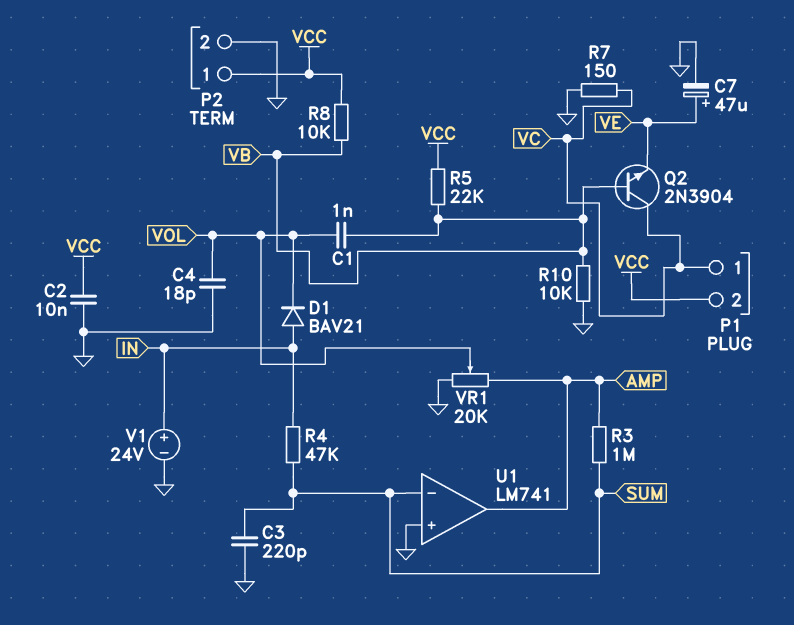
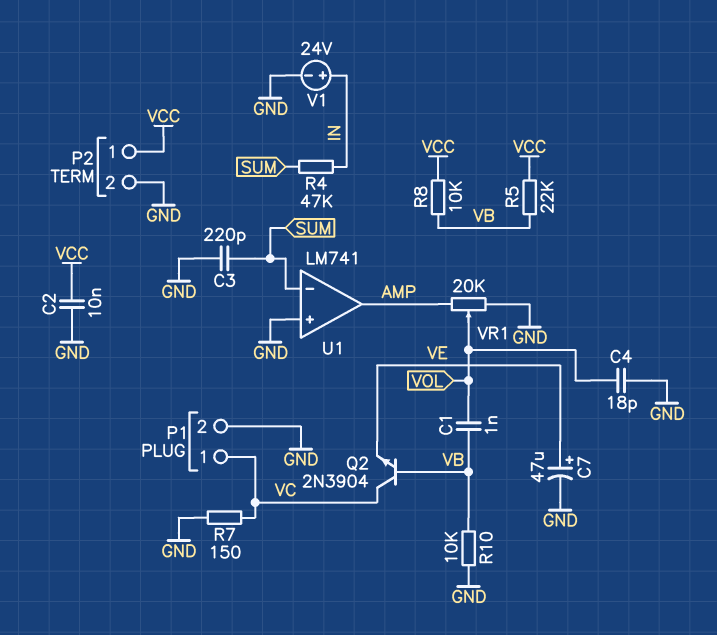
D1: diode BAV21 (A IN, K VOL) -> none
P1 pin 2: VCC -> GND
R3: 1M (AMP, SUM) -> none

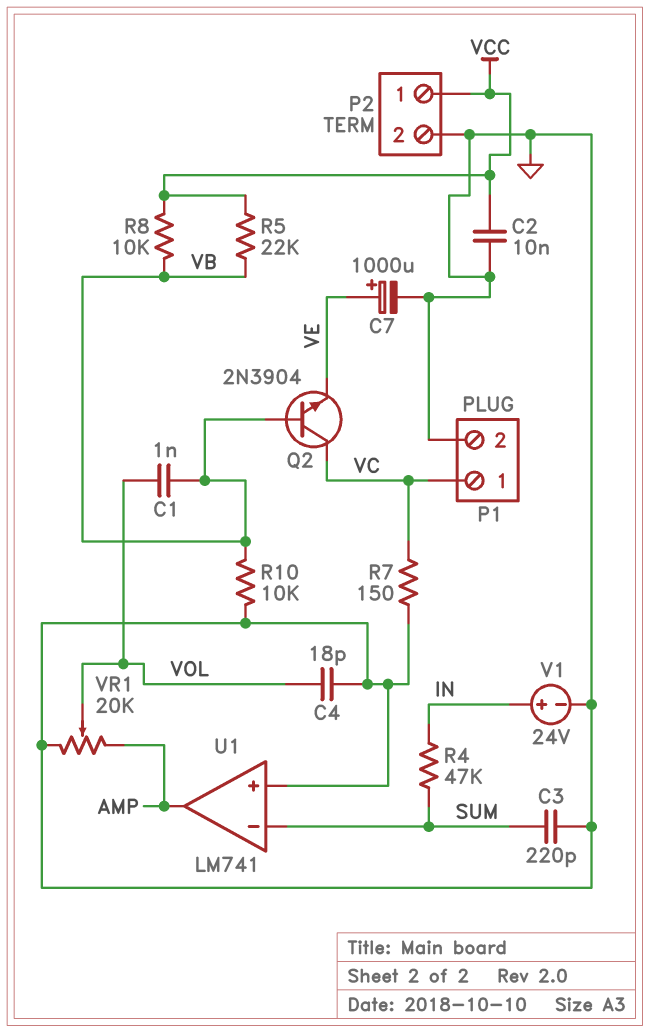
C7: 47uF (plus VE, minus GND) -> 1000uF (plus VE, minus GND)

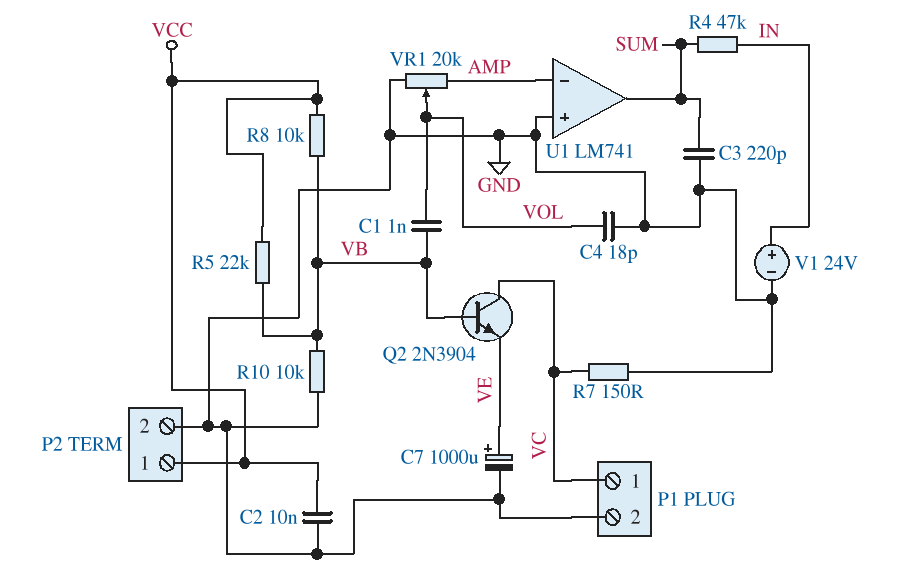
U1 pin in-: SUM -> AMP
U1 pin out: AMP -> SUM

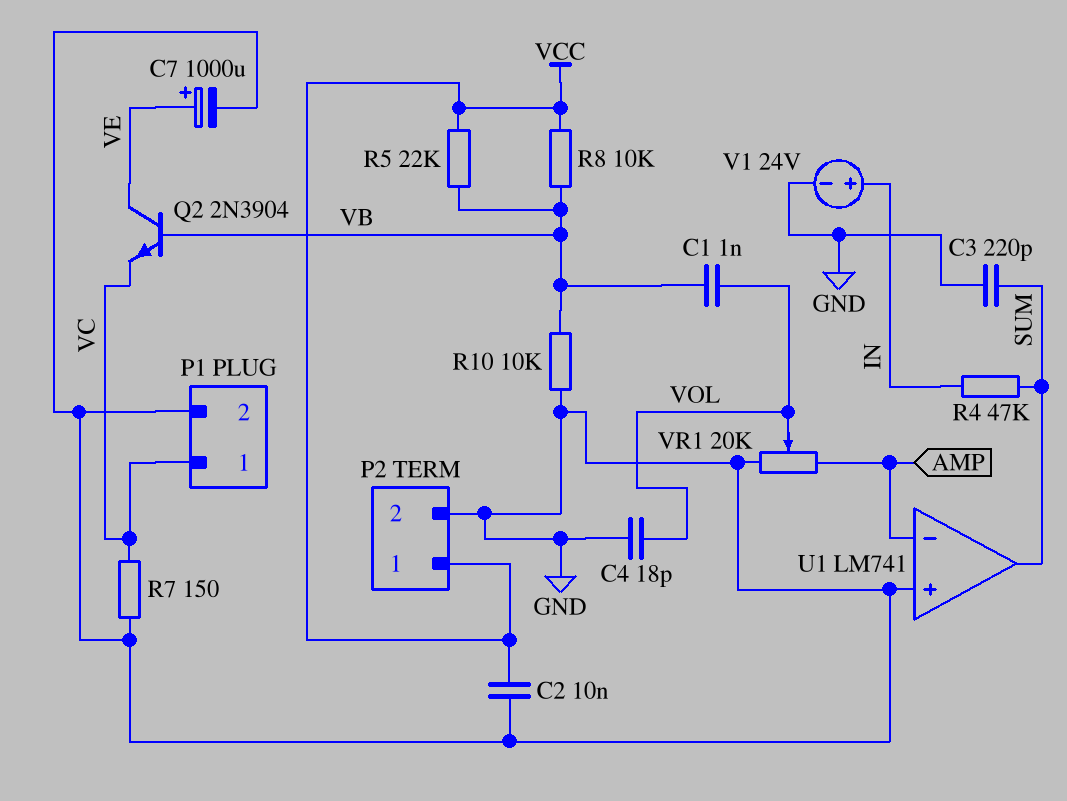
Q2: NPN 2N3904 (B VB, C VC, E VE) -> NPN 2N3904 (B VB, C VE, E VC)

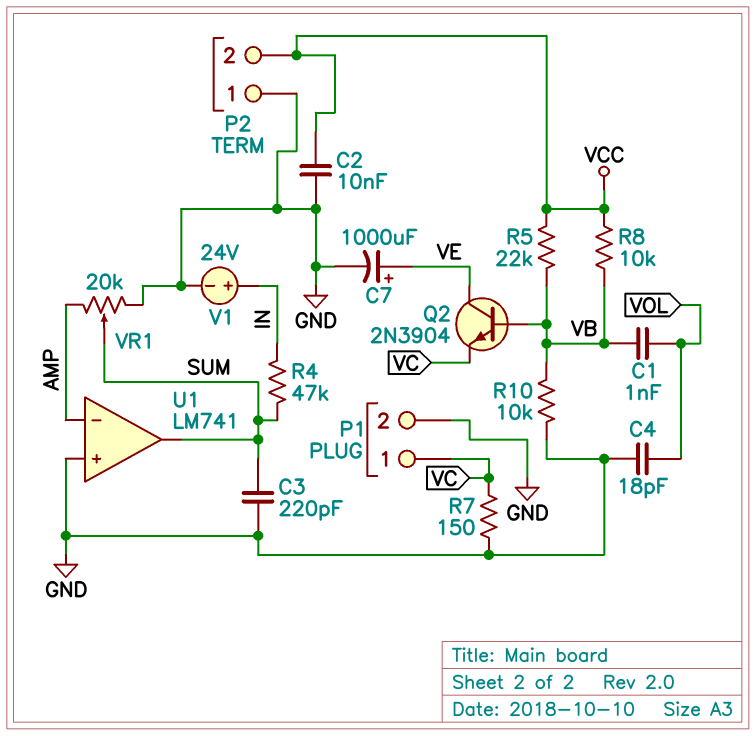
P2 pin 1: VCC -> GND
P2 pin 2: GND -> VCC
VR1: 20k (AMP, GND, wiper VOL) -> 20k (AMP, GND, wiper SUM)

